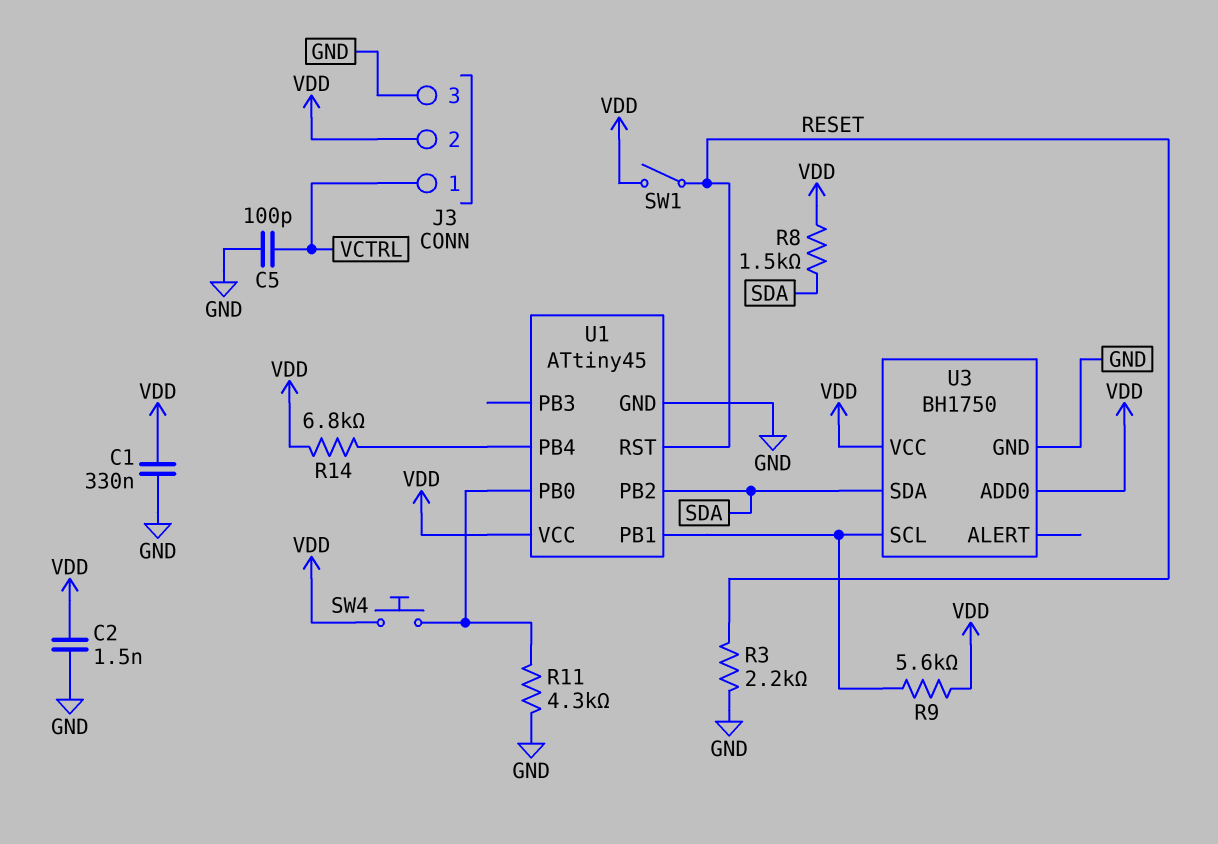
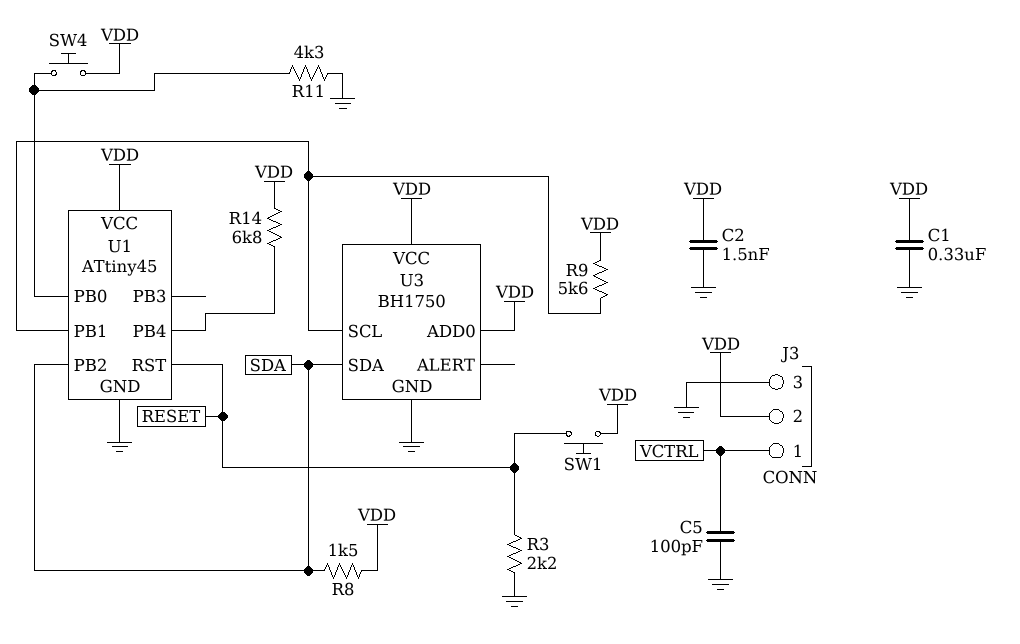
SW1: switch (RESET, VDD) -> button (RESET, VDD)

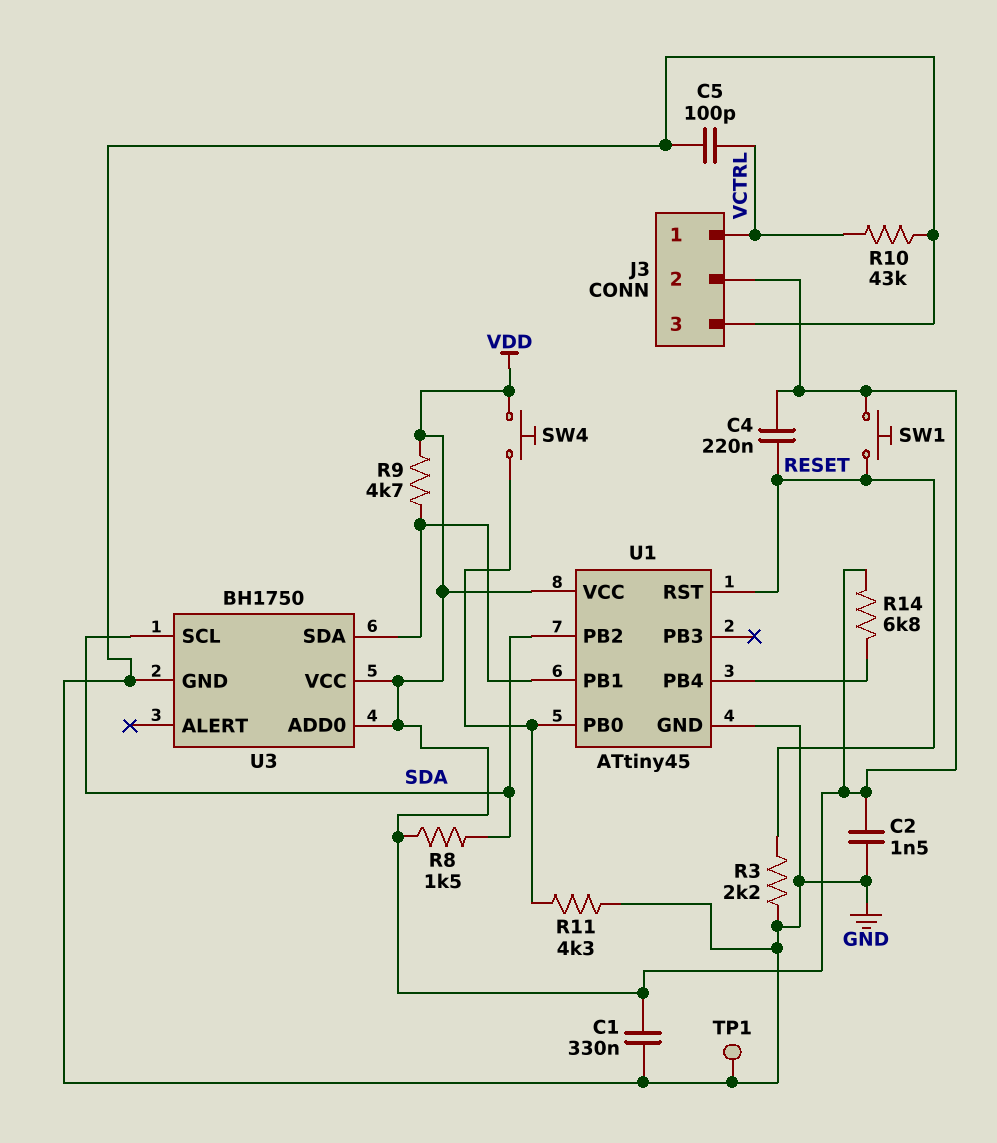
C4: none -> 220nF (RESET, VDD)
R9: 5.6k (U1/PB1, VDD) -> 4.7k (U1/PB1, VDD)
R10: none -> 43k (GND, VCTRL)
TP1: none -> test point (GND)
U3 pin SCL: U1/PB1 -> SDA
U3 pin SDA: SDA -> U1/PB1

